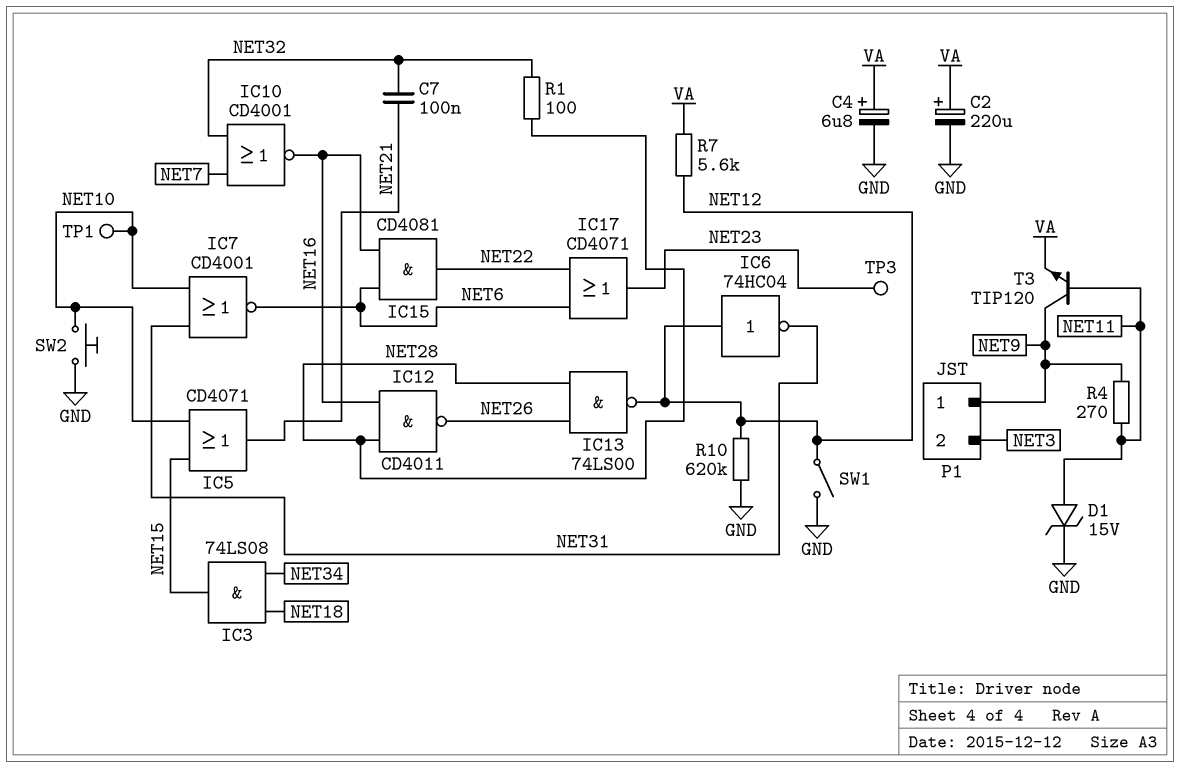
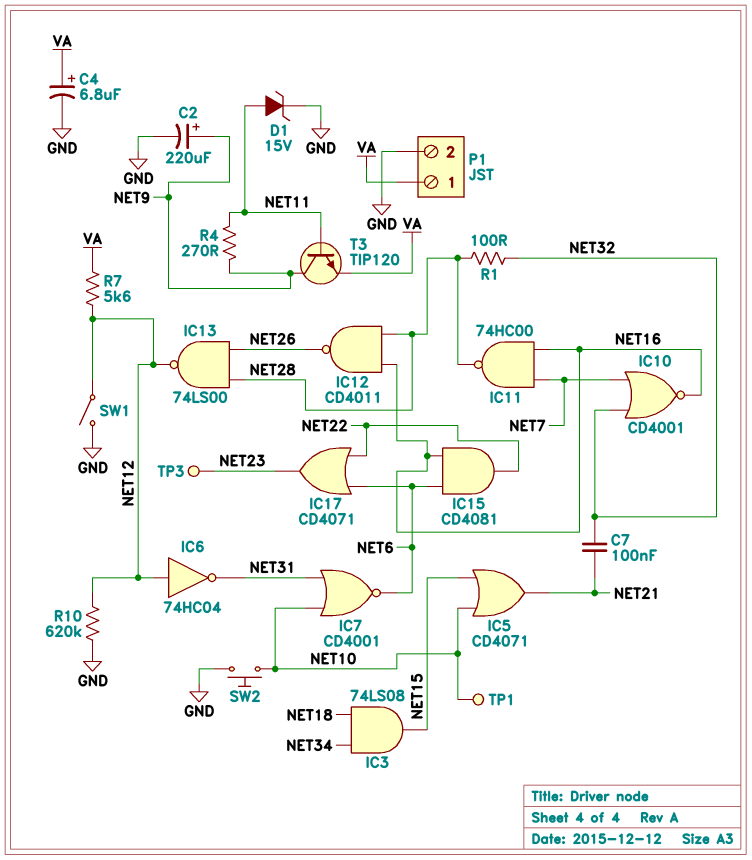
C2: 220uF (plus VA, minus GND) -> 220uF (plus NET9, minus GND)
IC11: none -> NAND 74HC00 (in NET7, in NET16, out NET28)
P1 pin 1: NET9 -> VA
P1 pin 2: NET3 -> GND

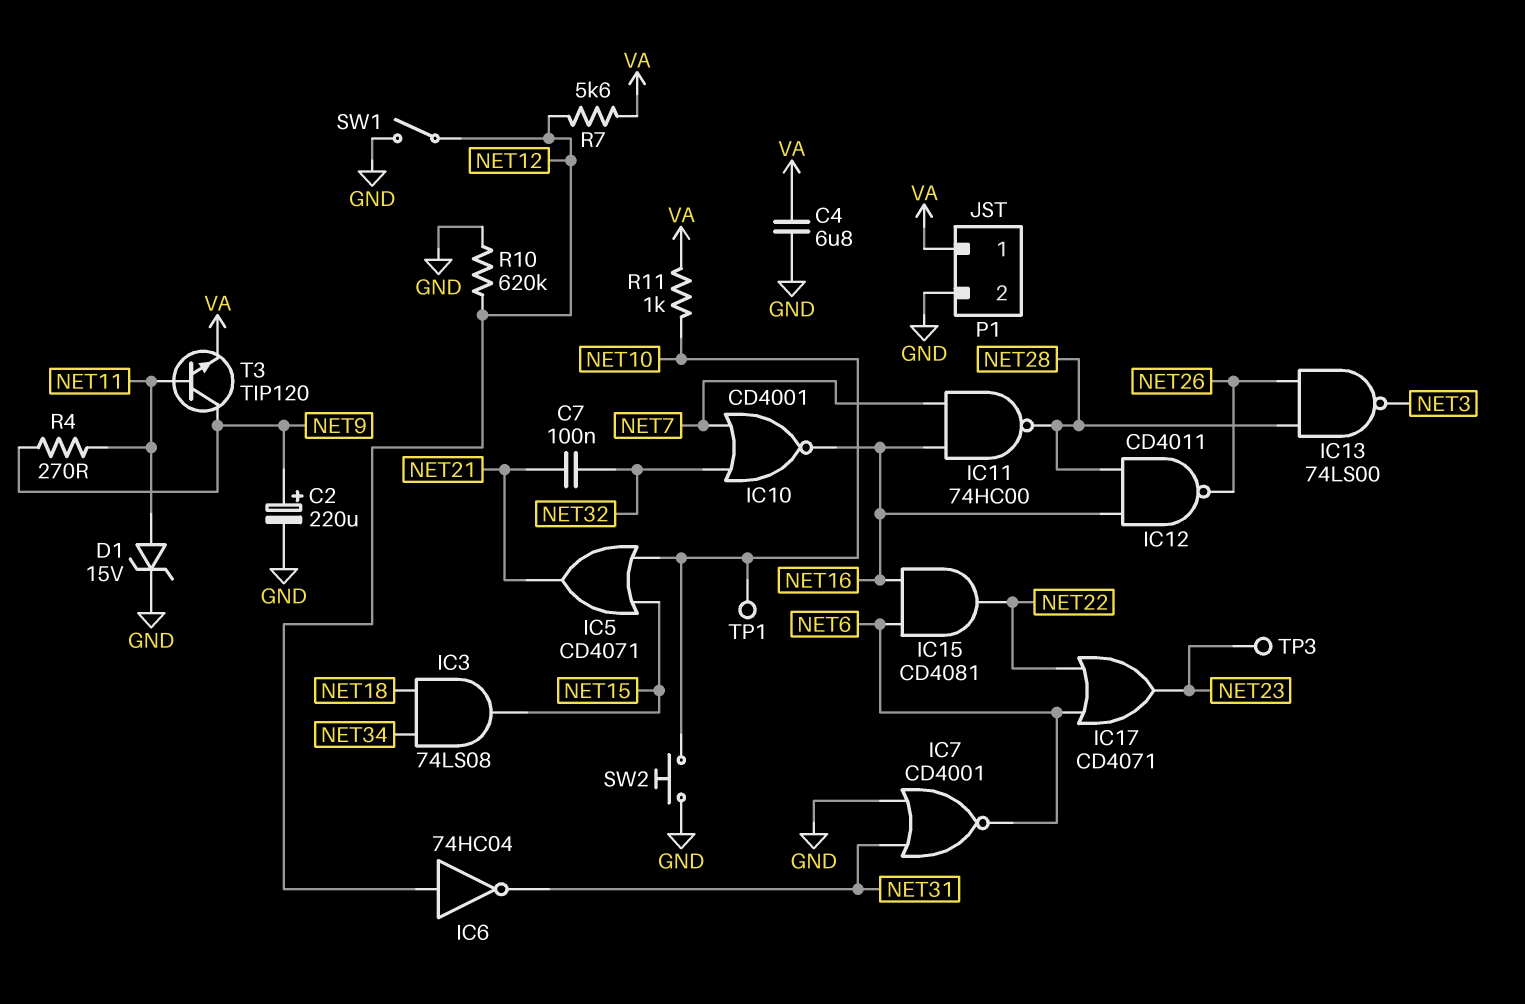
C4: 6.8uF (plus VA, minus GND) -> 6.8uF (GND, VA)
IC7: NOR CD4001 (in NET10, in NET31, out NET6) -> NOR CD4001 (in GND, in NET31, out NET6)
IC13: NAND 74LS00 (in NET26, in NET28, out NET12) -> NAND 74LS00 (in NET26, in NET28, out NET3)
R1: 100 (NET28, NET32) -> none
R11: none -> 1k (NET10, VA)

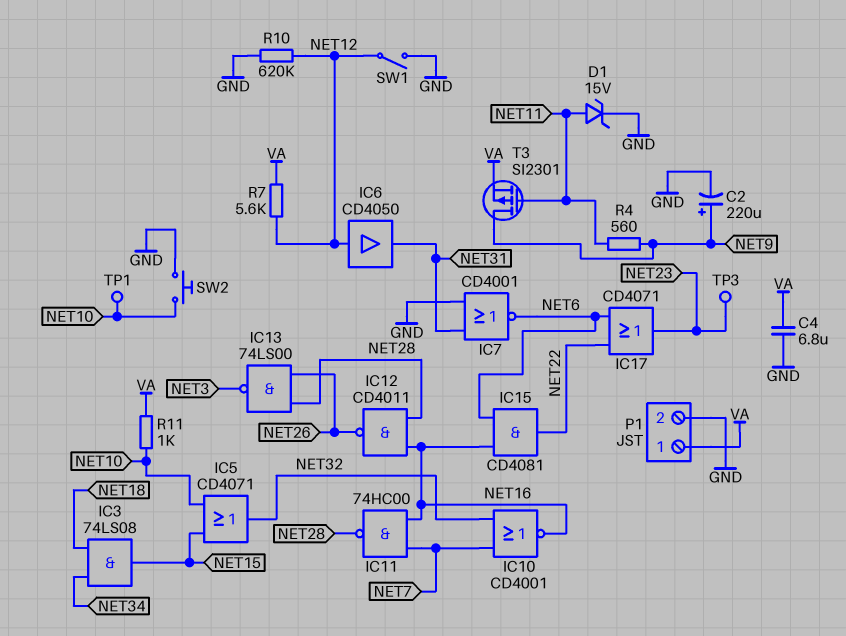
C7: 100nF (NET21, NET32) -> none
IC5: OR CD4071 (in NET10, in NET15, out NET21) -> OR CD4071 (in NET10, in NET15, out NET32)
IC6: NOT 74HC04 (in NET12, out NET31) -> buffer CD4050 (in NET12, out NET31)
R4: 270 (NET9, NET11) -> 560 (NET9, NET11)
T3: NPN TIP120 (B NET11, C NET9, E VA) -> PMOS SI2301 (G NET11, D NET9, S VA)

